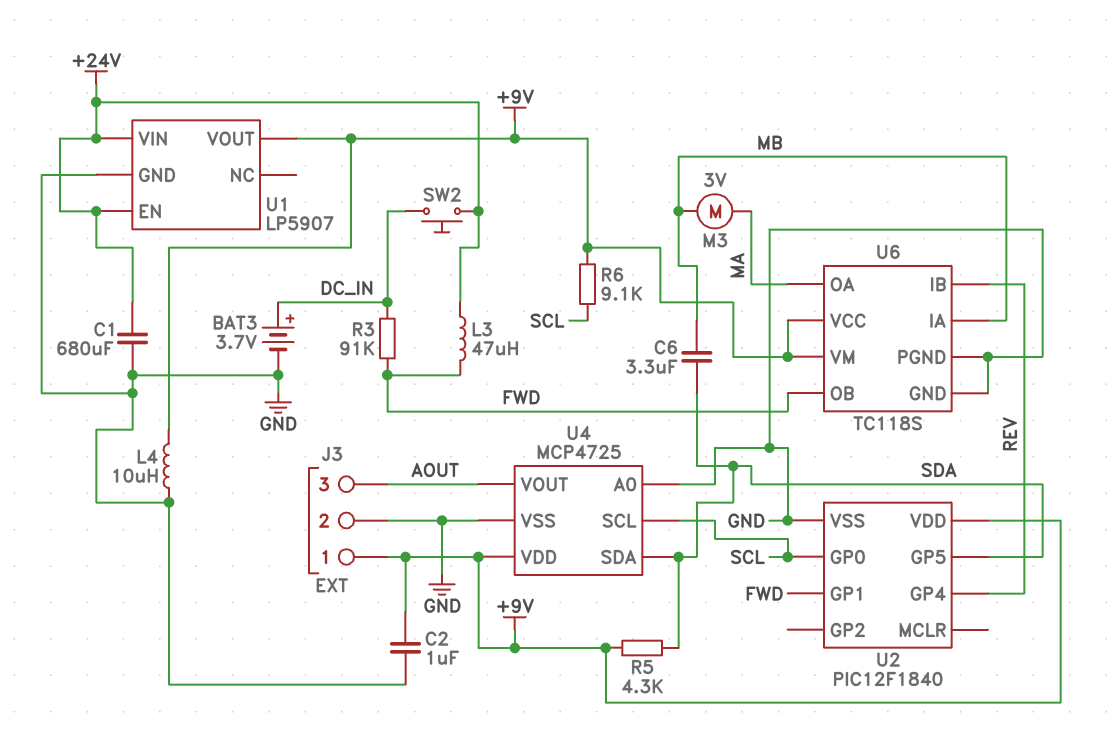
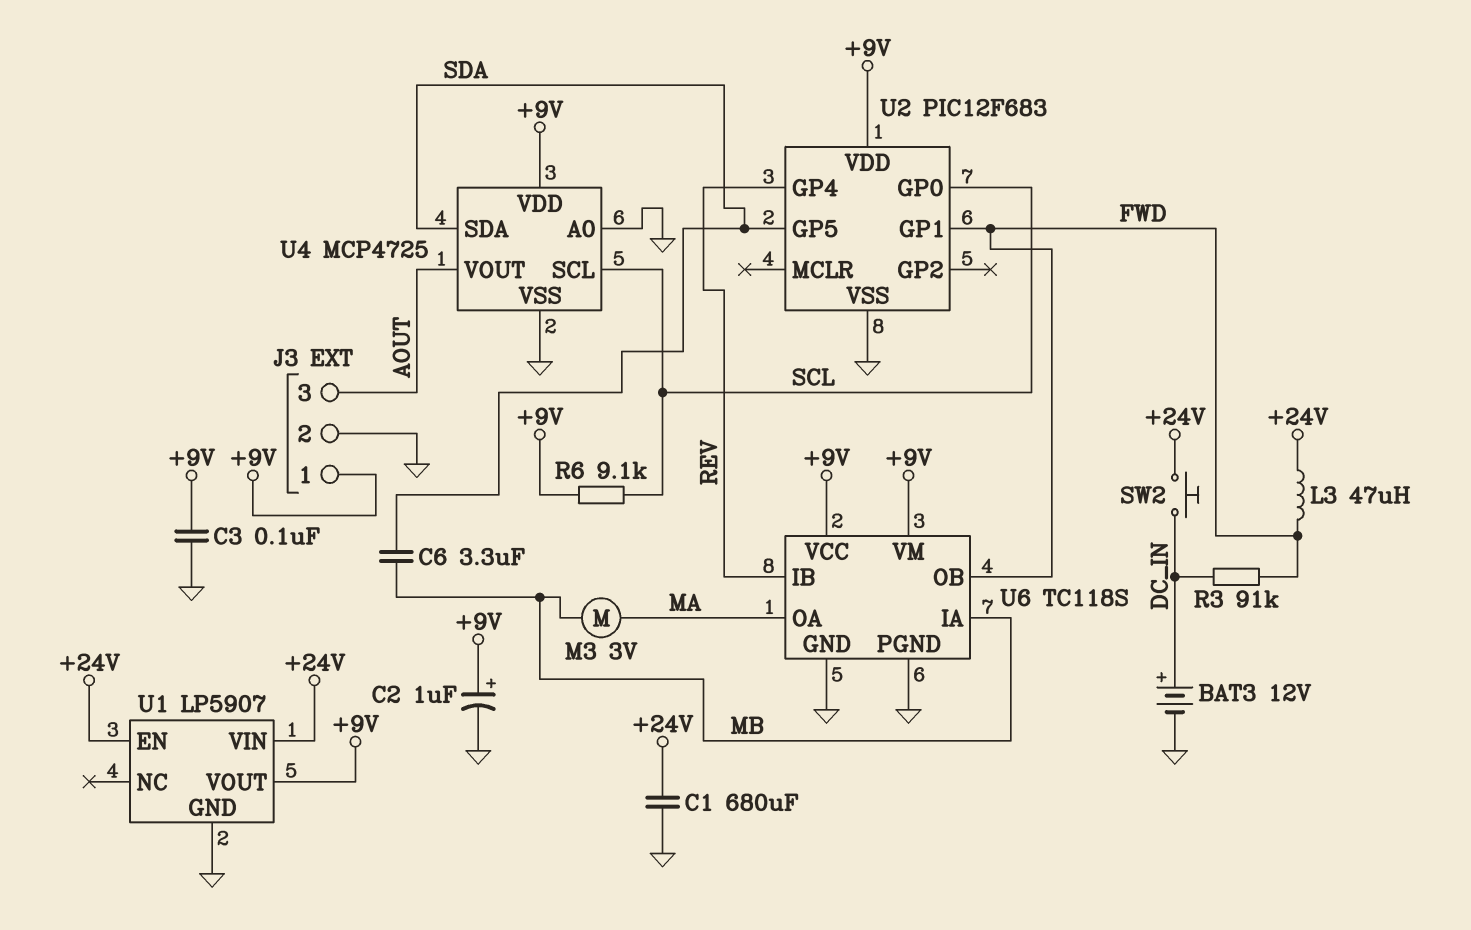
BAT3: 3.7V (plus DC_IN, minus GND) -> 12V (plus DC_IN, minus GND)
C2: 1uF (+9V, GND) -> 1uF (plus +9V, minus GND)
C3: none -> 100nF (+9V, GND)
L4: 10uH (+9V, GND) -> none
R5: 4.3k (+9V, SDA) -> none
U2: PIC12F1840 -> PIC12F683

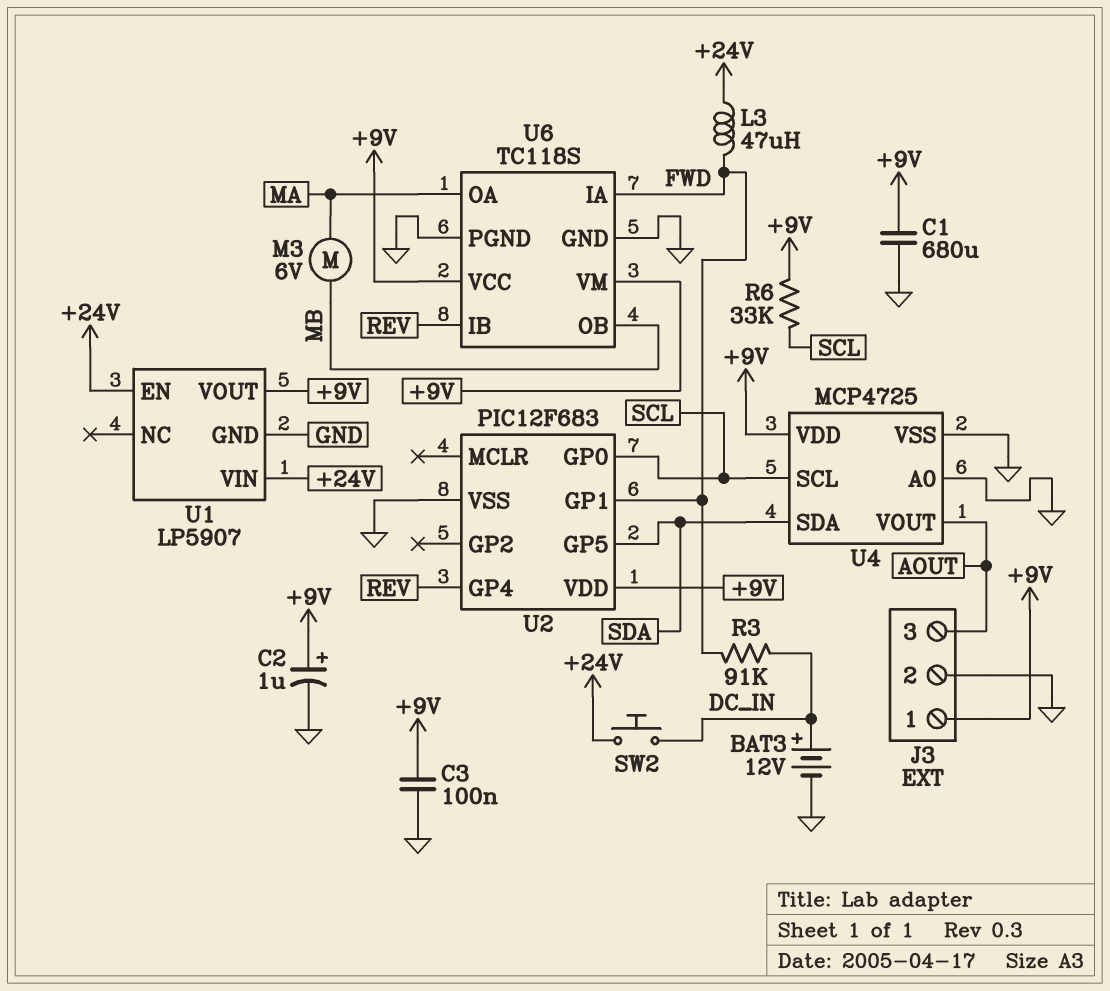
C1: 680uF (+24V, GND) -> 680uF (+9V, GND)
C6: 3.3uF (MB, SDA) -> none
M3: motor 3V (MA, MB) -> motor 6V (MA, MB)
R6: 9.1k (+9V, SCL) -> 33k (+9V, SCL)
U6 pin IA: MB -> FWD
U6 pin OB: FWD -> MB

